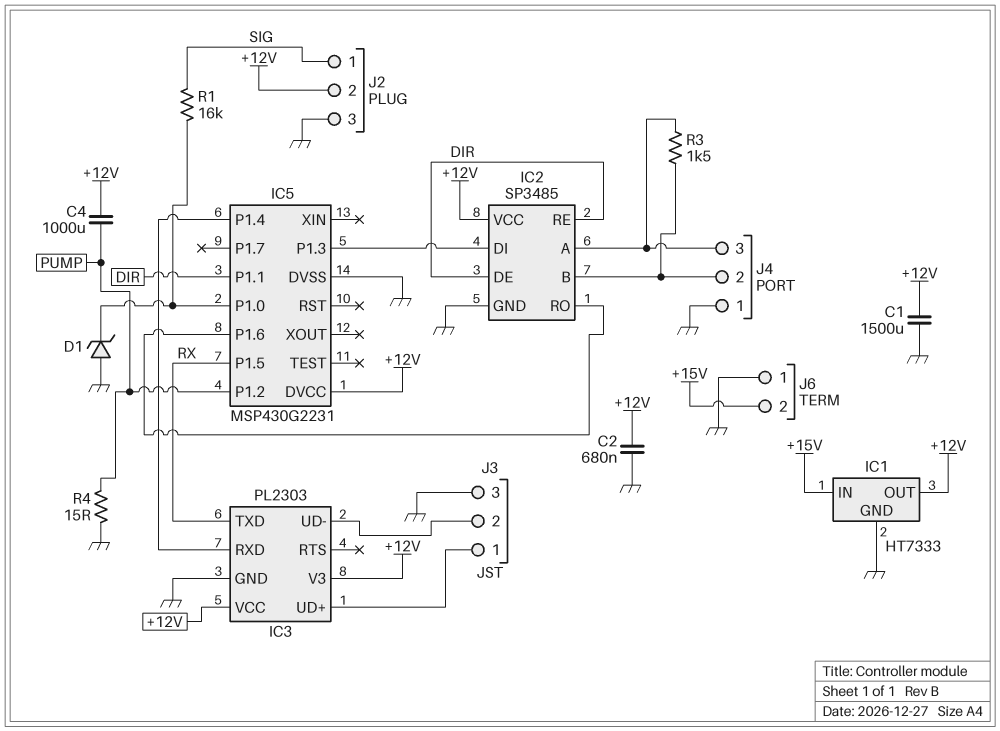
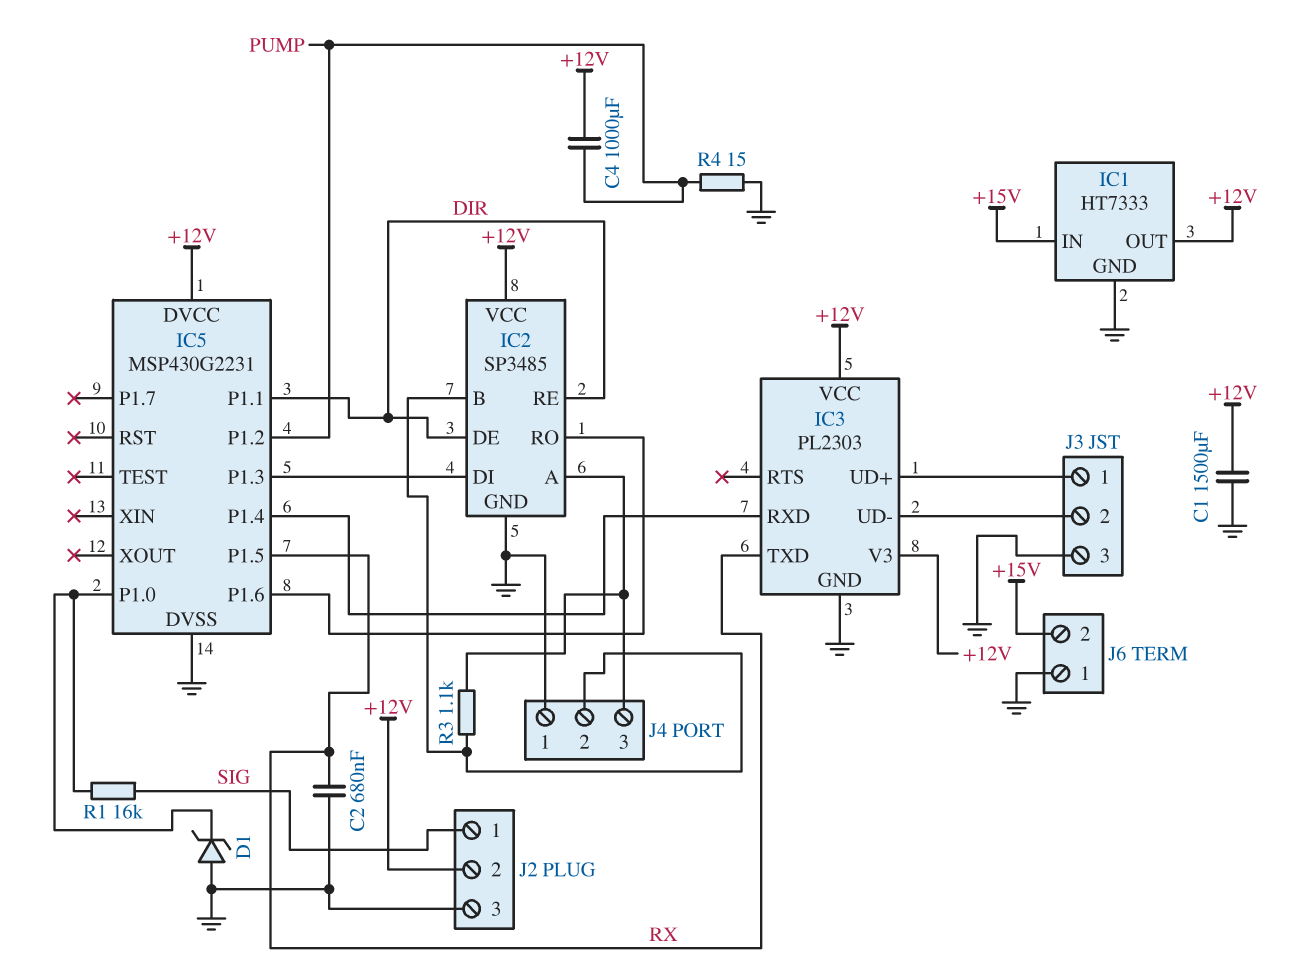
C2: 680nF (+12V, GND) -> 680nF (GND, RX)
R3: 1.5k (IC2/A, IC2/B) -> 1.1k (IC2/A, IC2/B)

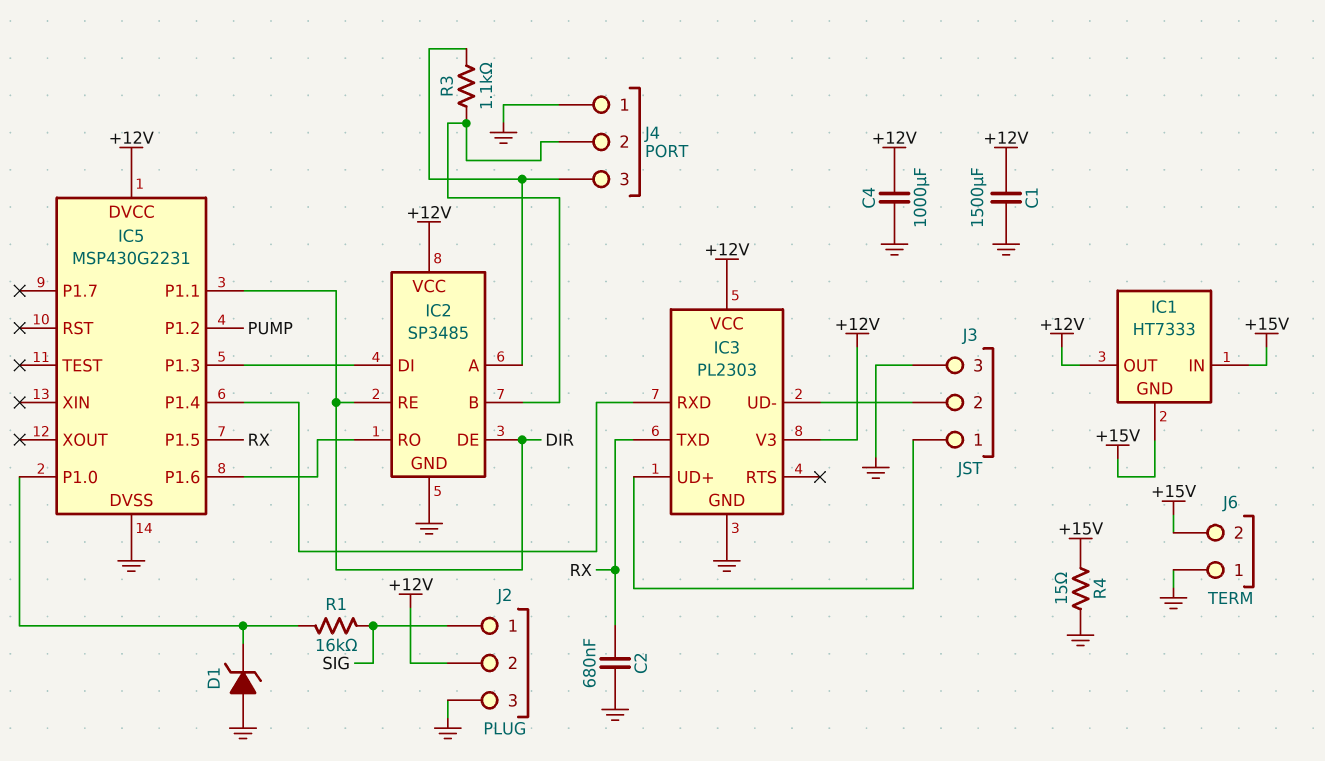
C4: 1000uF (+12V, PUMP) -> 1000uF (+12V, GND)
IC1 pin GND: GND -> +15V
R4: 15 (GND, PUMP) -> 15 (+15V, GND)

